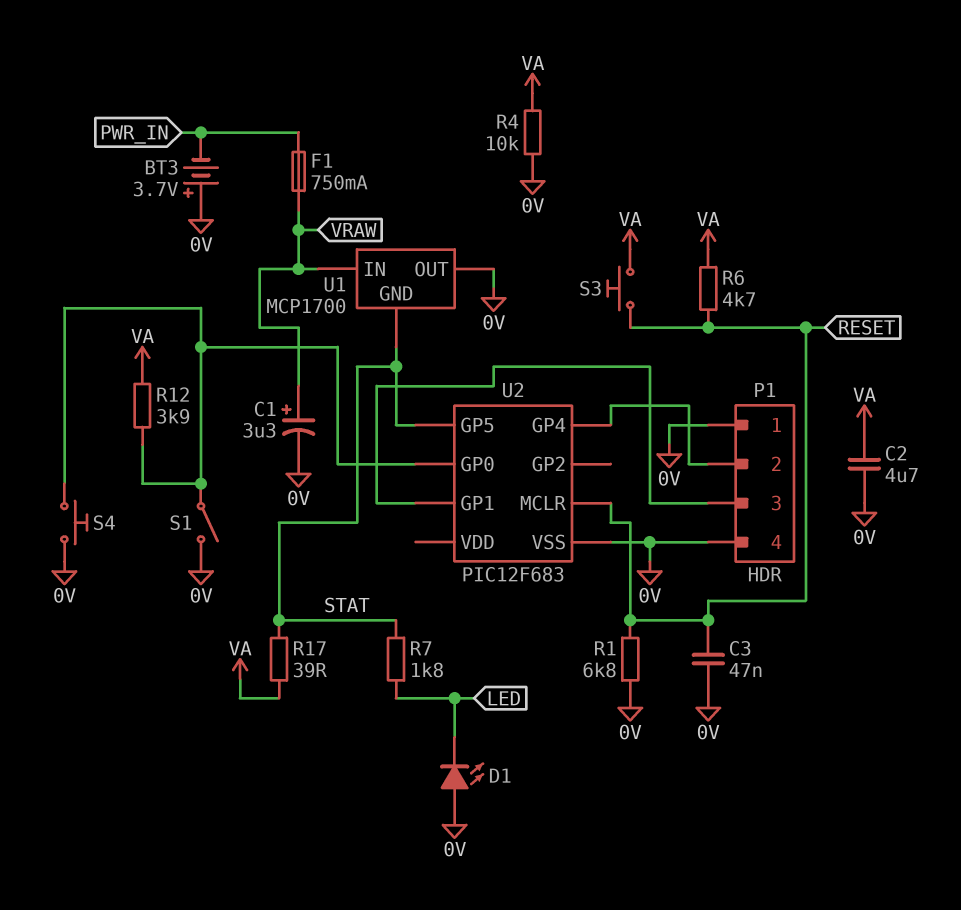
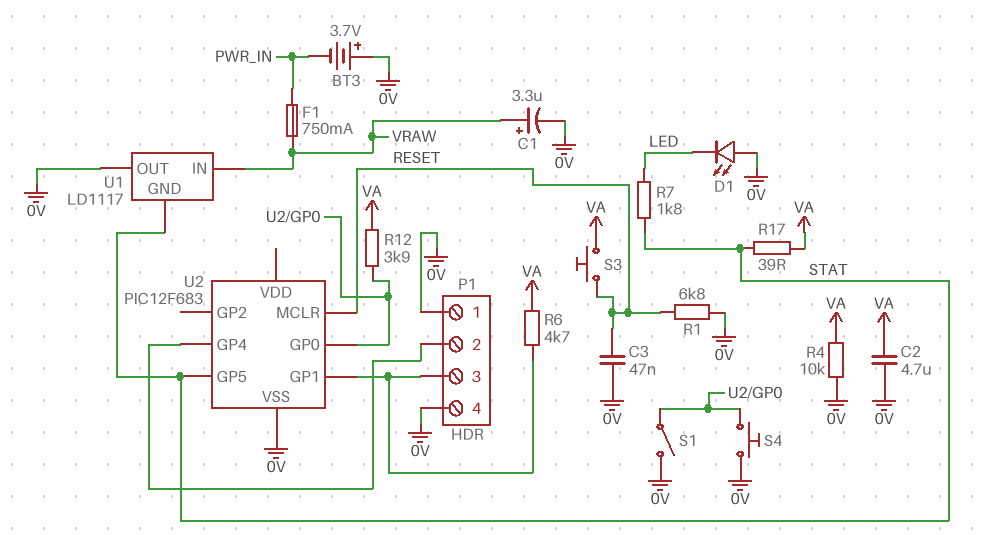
R6: 4.7k (RESET, VA) -> 4.7k (P1/3, VA)
U1: MCP1700 -> LD1117

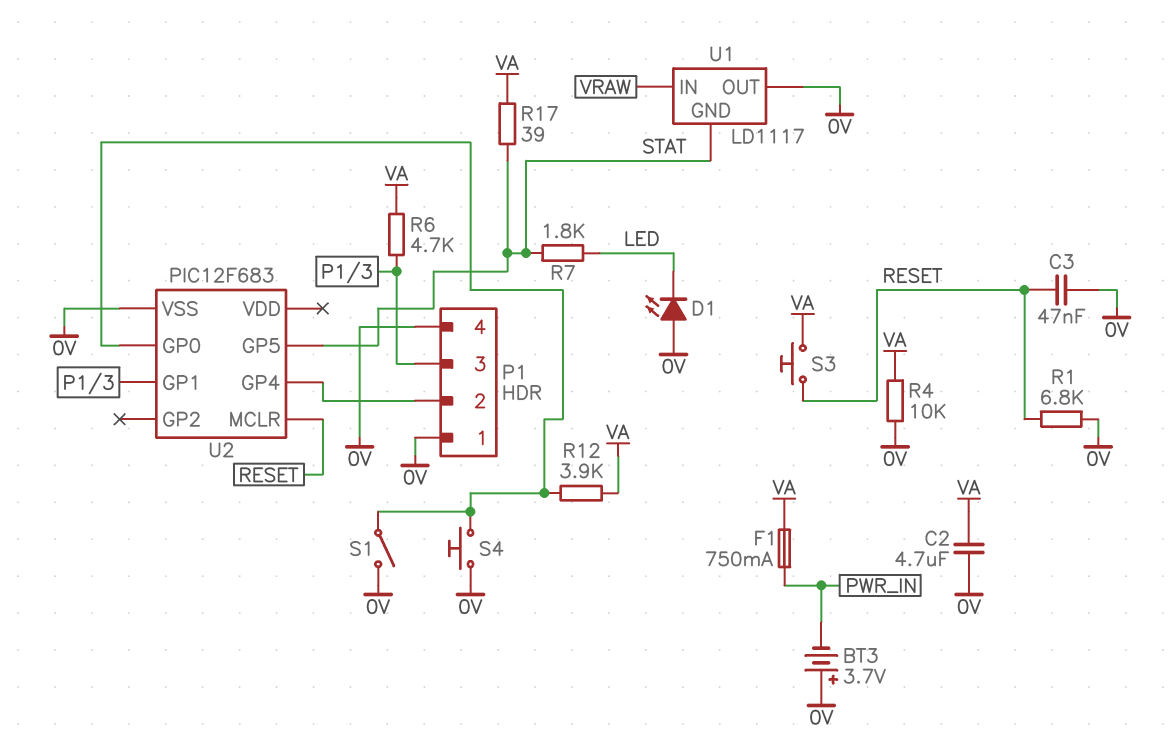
C1: 3.3uF (plus VRAW, minus 0V) -> none
F1: 750mA (PWR_IN, VRAW) -> 750mA (PWR_IN, VA)

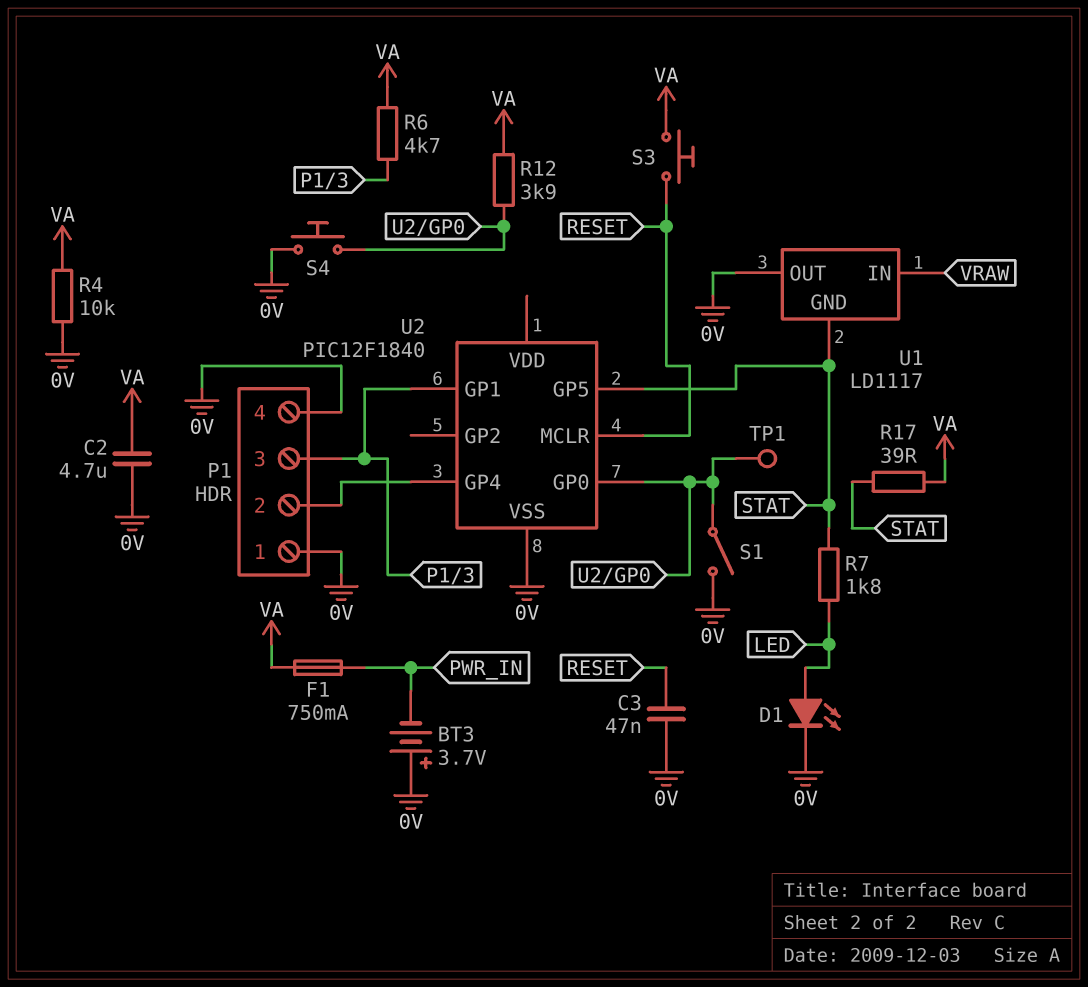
D1: LED (A 0V, K LED) -> LED (A LED, K 0V)
R1: 6.8k (0V, RESET) -> none
TP1: none -> test point (U2/GP0)
U2: PIC12F683 -> PIC12F1840

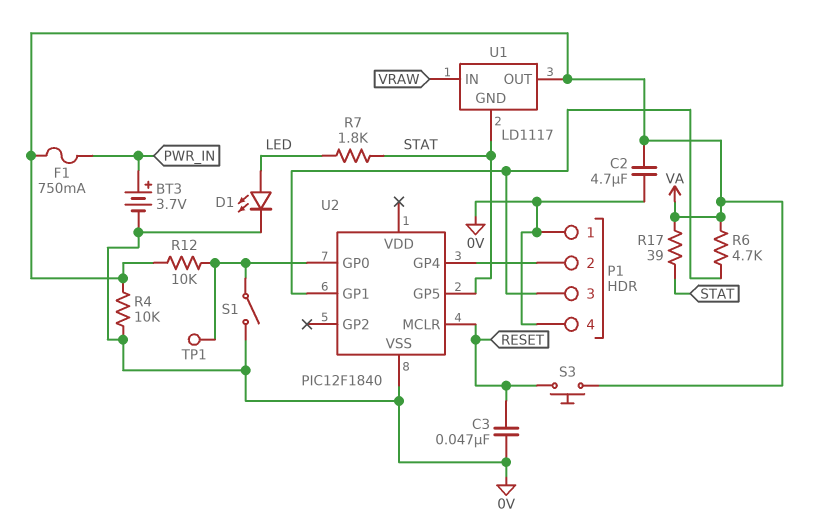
BT3: 3.7V (plus 0V, minus PWR_IN) -> 3.7V (plus PWR_IN, minus 0V)
R12: 3.9k (U2/GP0, VA) -> 10k (U2/GP0, VA)
S4: button (0V, U2/GP0) -> none
U1 pin OUT: 0V -> VA

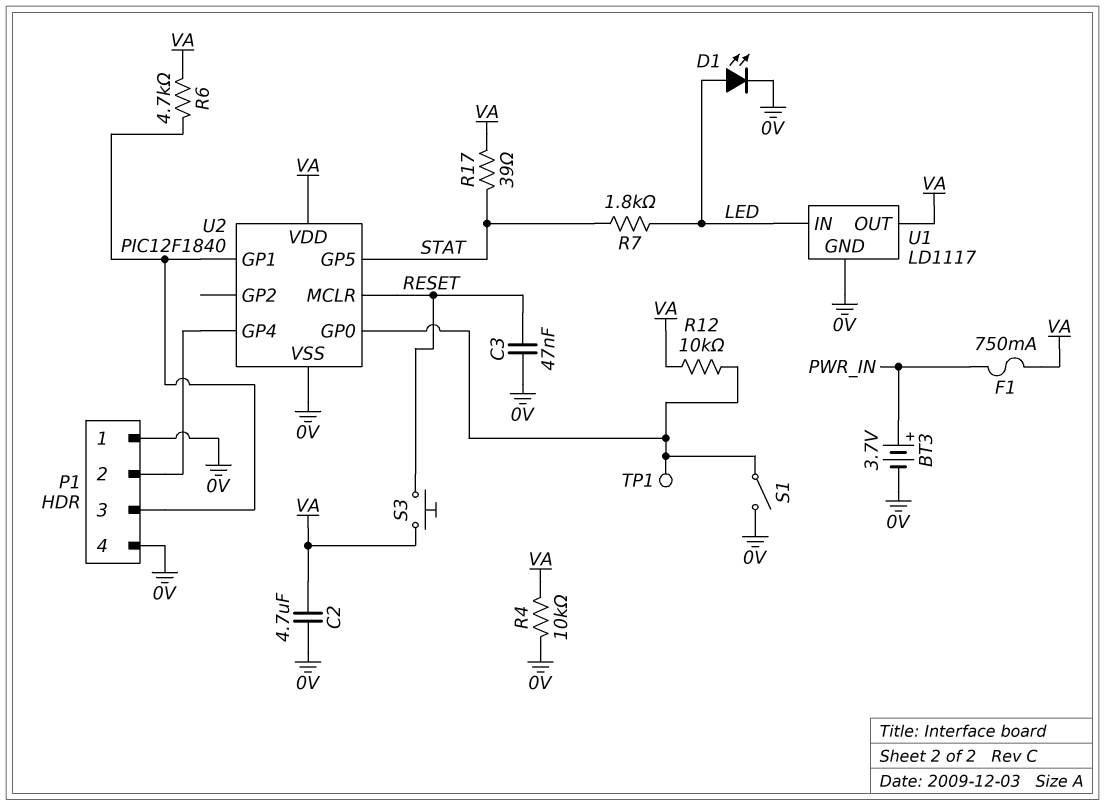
U1 pin GND: STAT -> 0V
U1 pin IN: VRAW -> LED
U2 pin VDD: none -> VA

